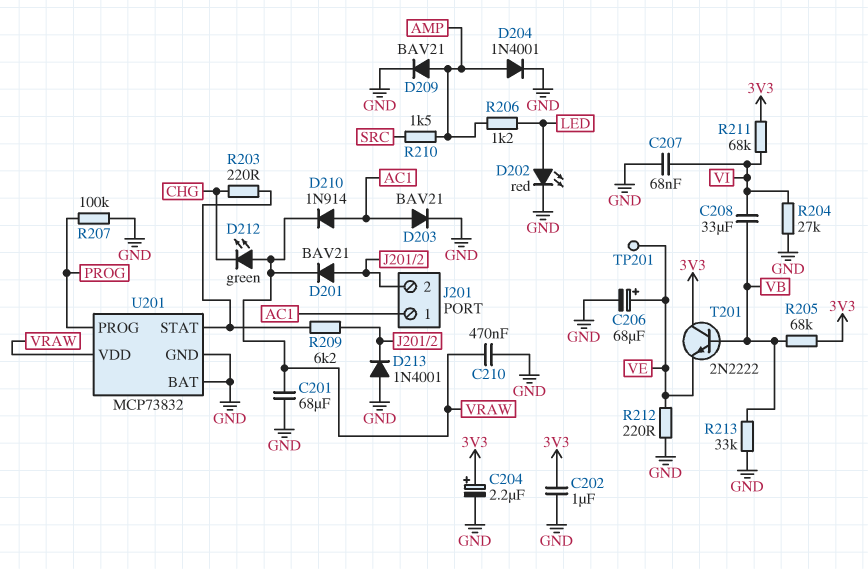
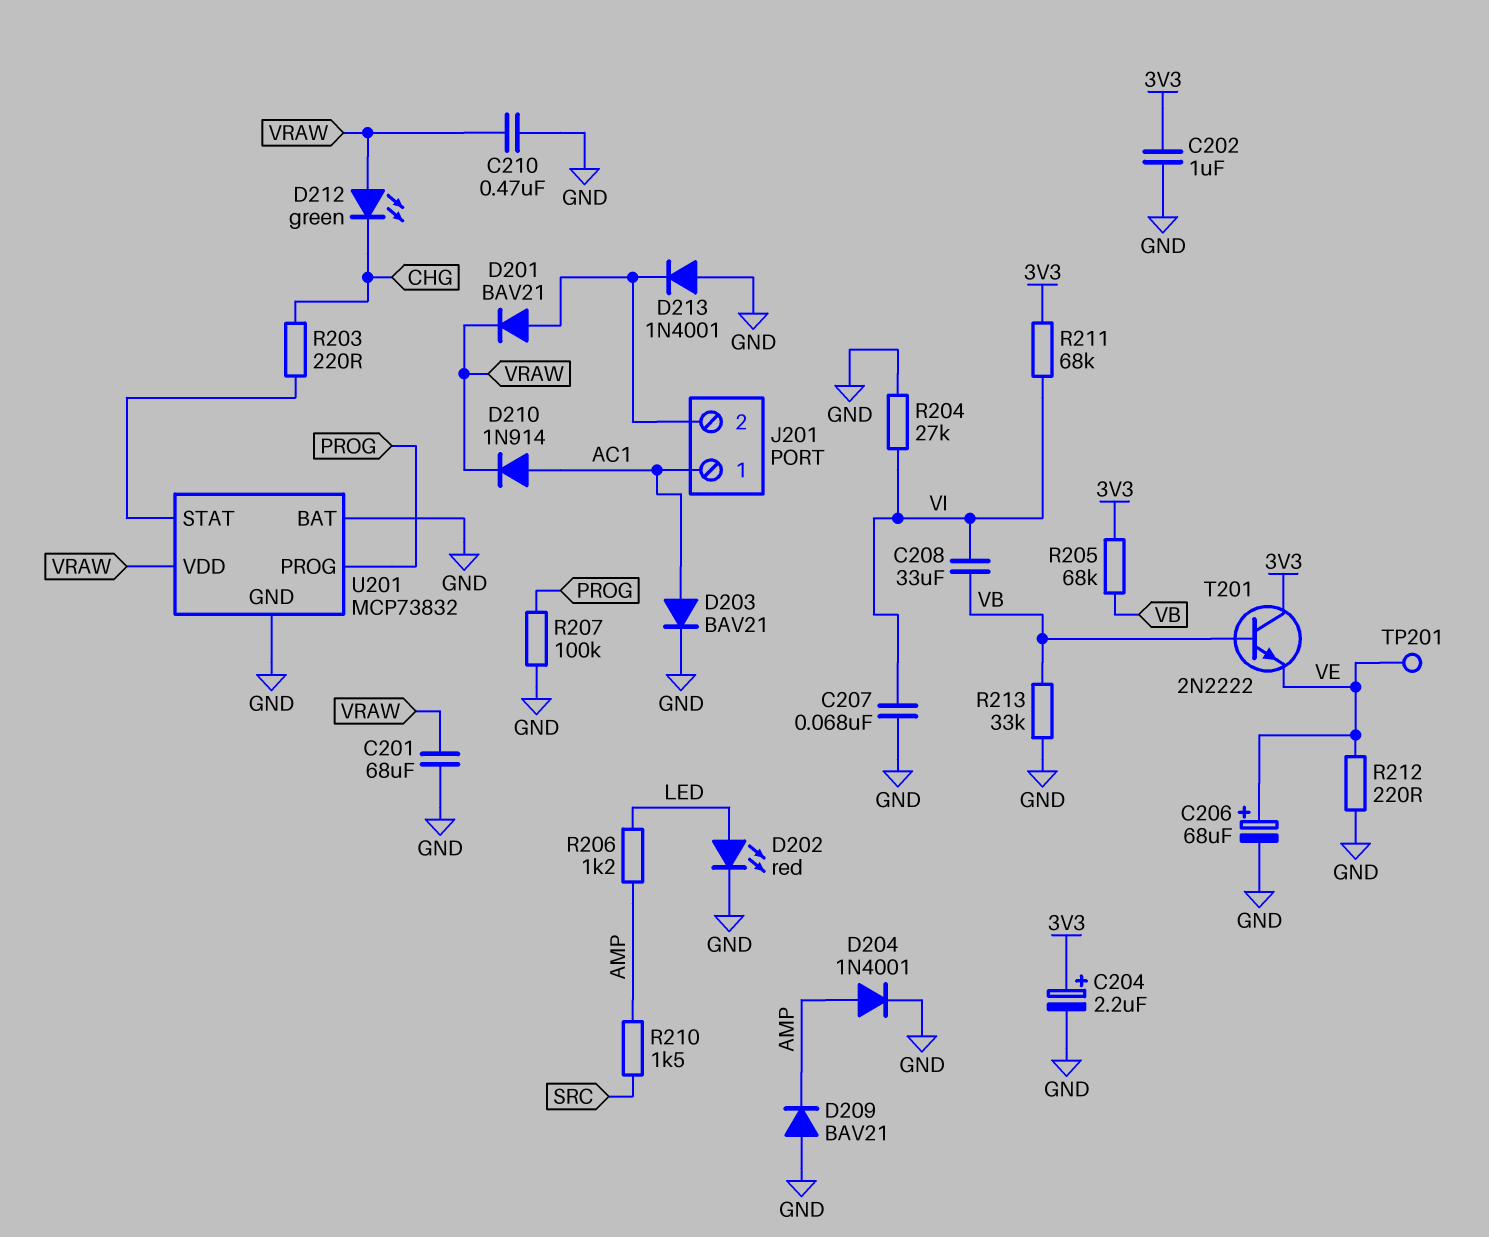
D209: diode BAV21 (A AMP, K GND) -> diode BAV21 (A GND, K AMP)
R209: 6.2k (J201/2, U201/STAT) -> none

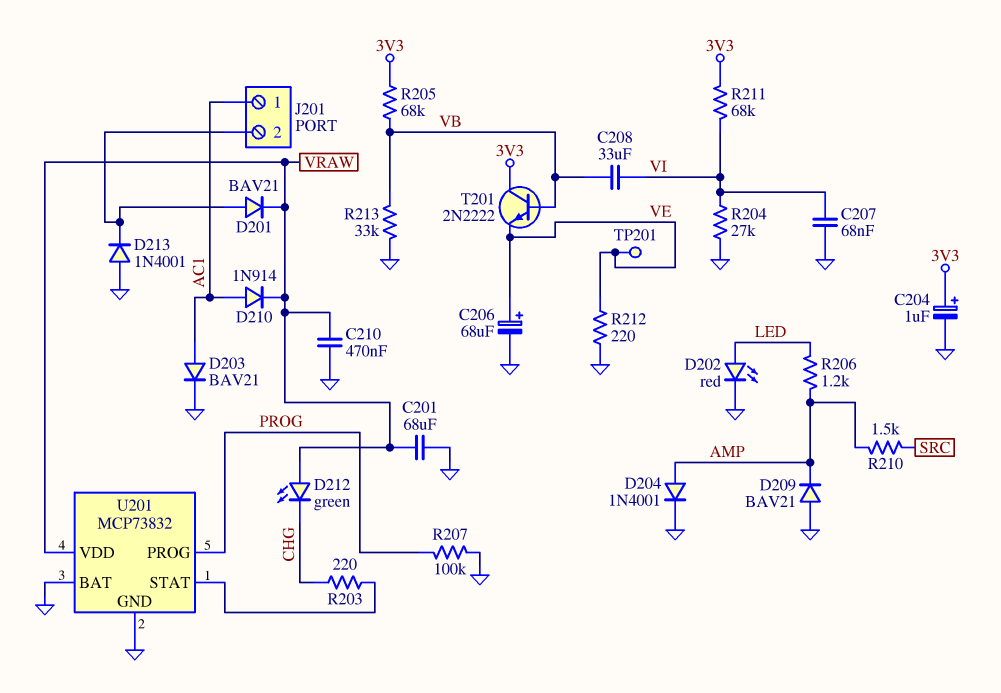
C202: 1uF (3V3, GND) -> none
C204: 2.2uF (plus 3V3, minus GND) -> 1uF (plus 3V3, minus GND)

